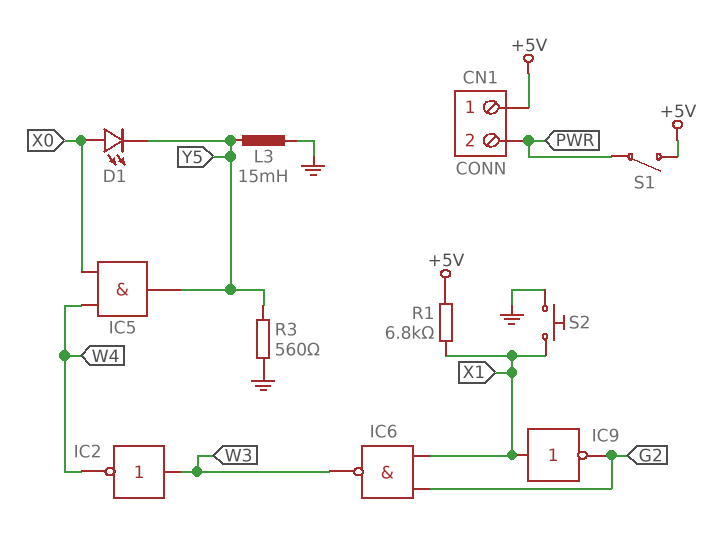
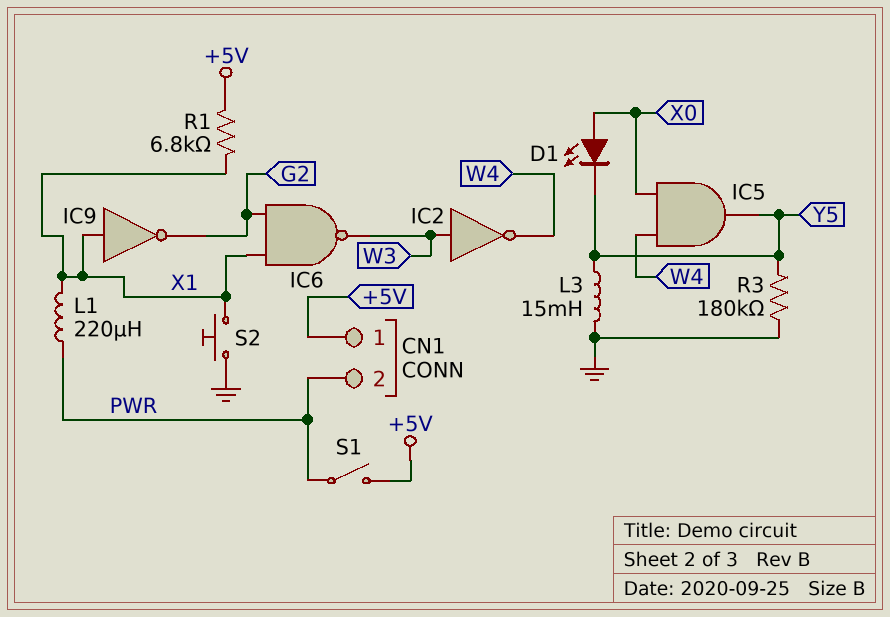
L1: none -> 220uH (PWR, X1)
R3: 560 (GND, Y5) -> 180k (GND, Y5)

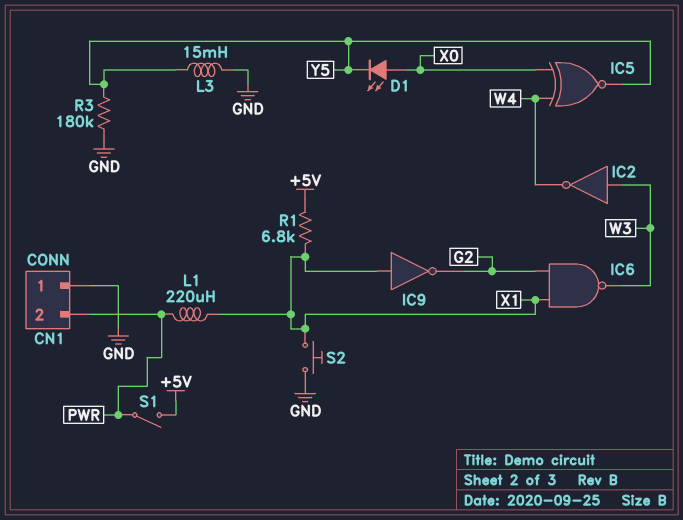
CN1 pin 1: +5V -> GND
IC5: AND (in W4, in X0, out Y5) -> XNOR (in W4, in X0, out Y5)

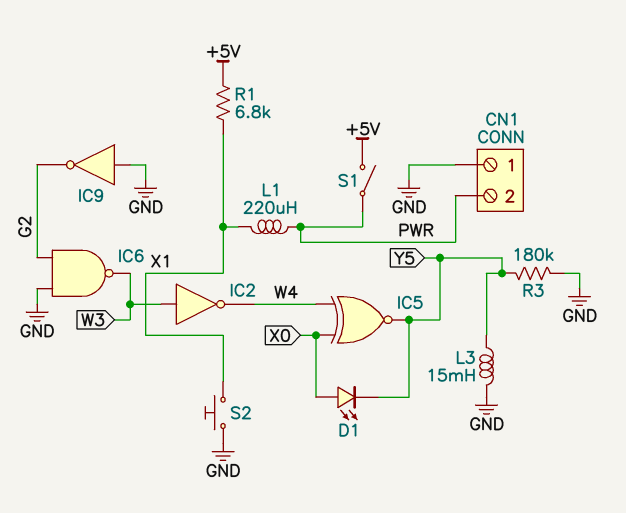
IC6: NAND (in G2, in X1, out W3) -> NAND (in G2, in GND, out W3)
IC9: NOT (in X1, out G2) -> NOT (in GND, out G2)

